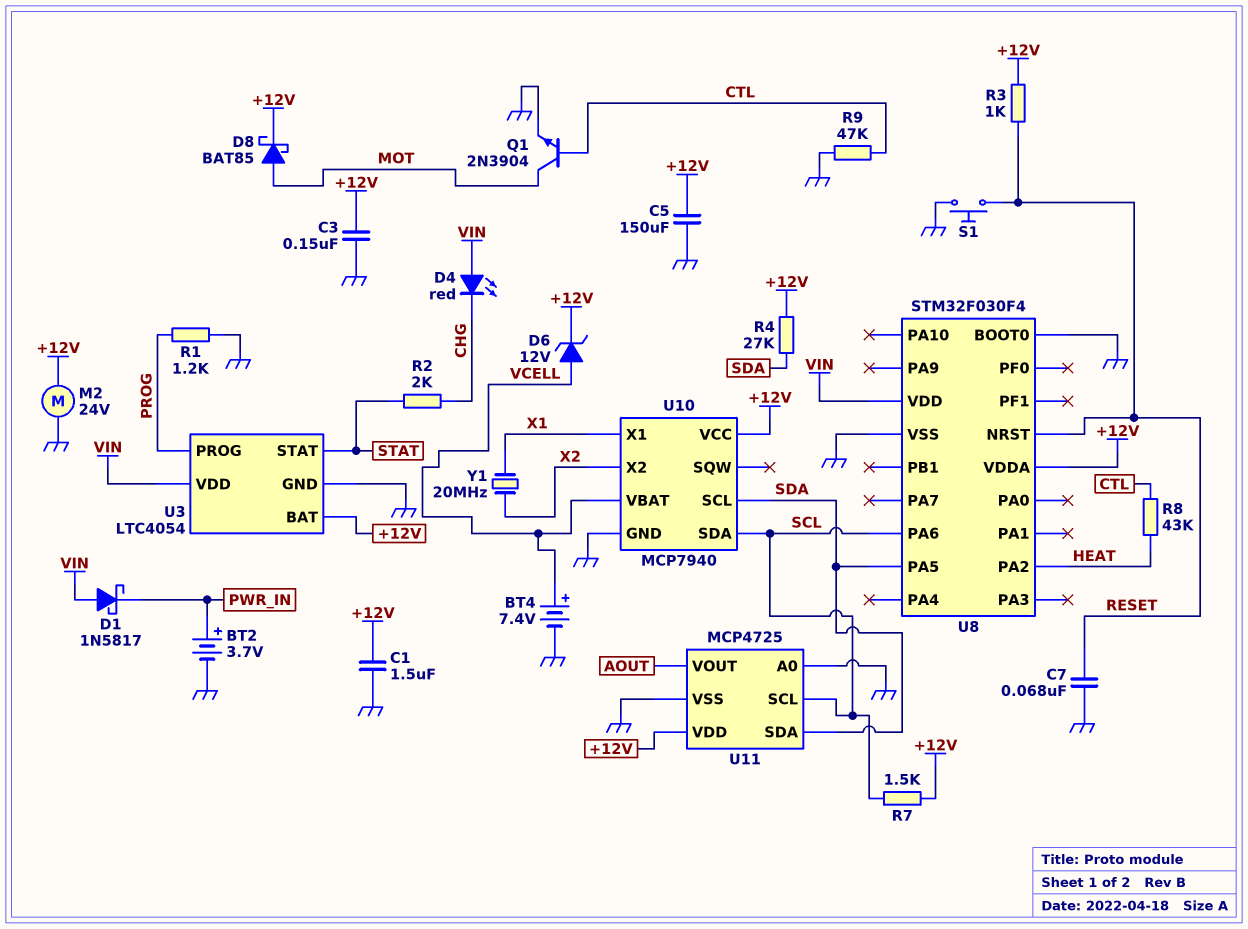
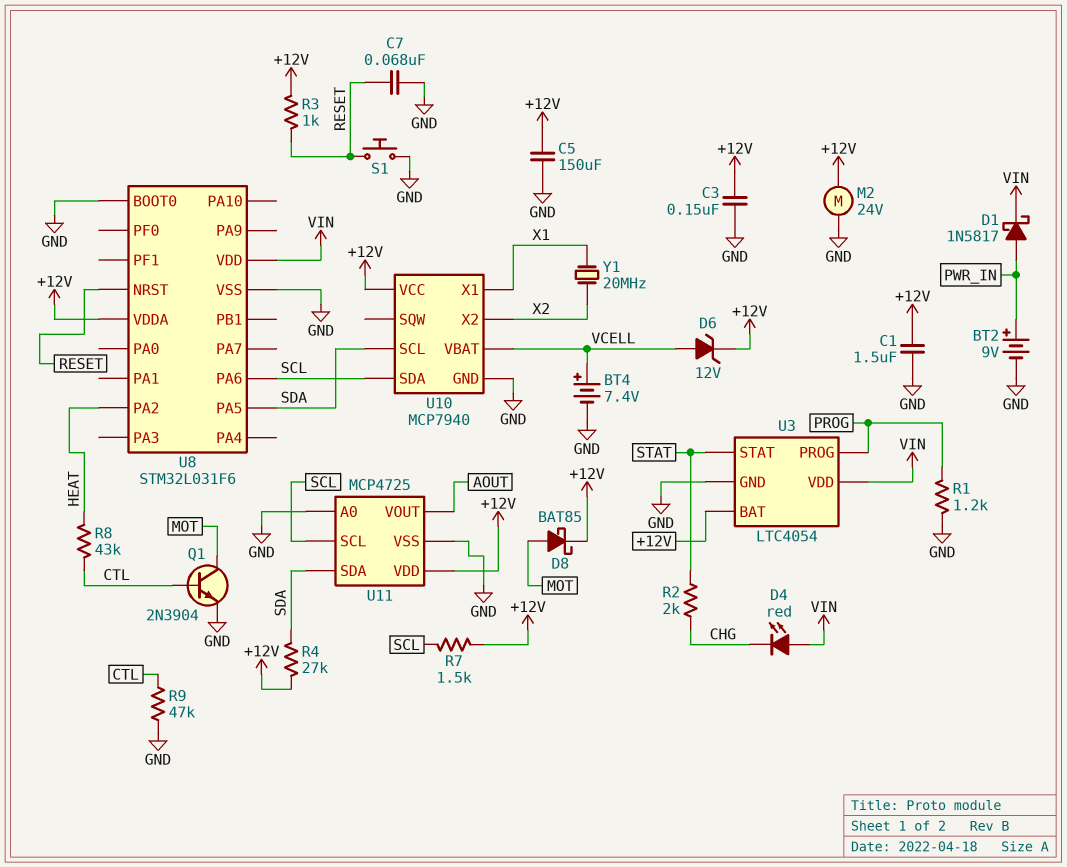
BT2: 3.7V (plus PWR_IN, minus GND) -> 9V (plus PWR_IN, minus GND)
D1: schottky 1N5817 (A VIN, K PWR_IN) -> schottky 1N5817 (A PWR_IN, K VIN)
U8: STM32F030F4 -> STM32L031F6

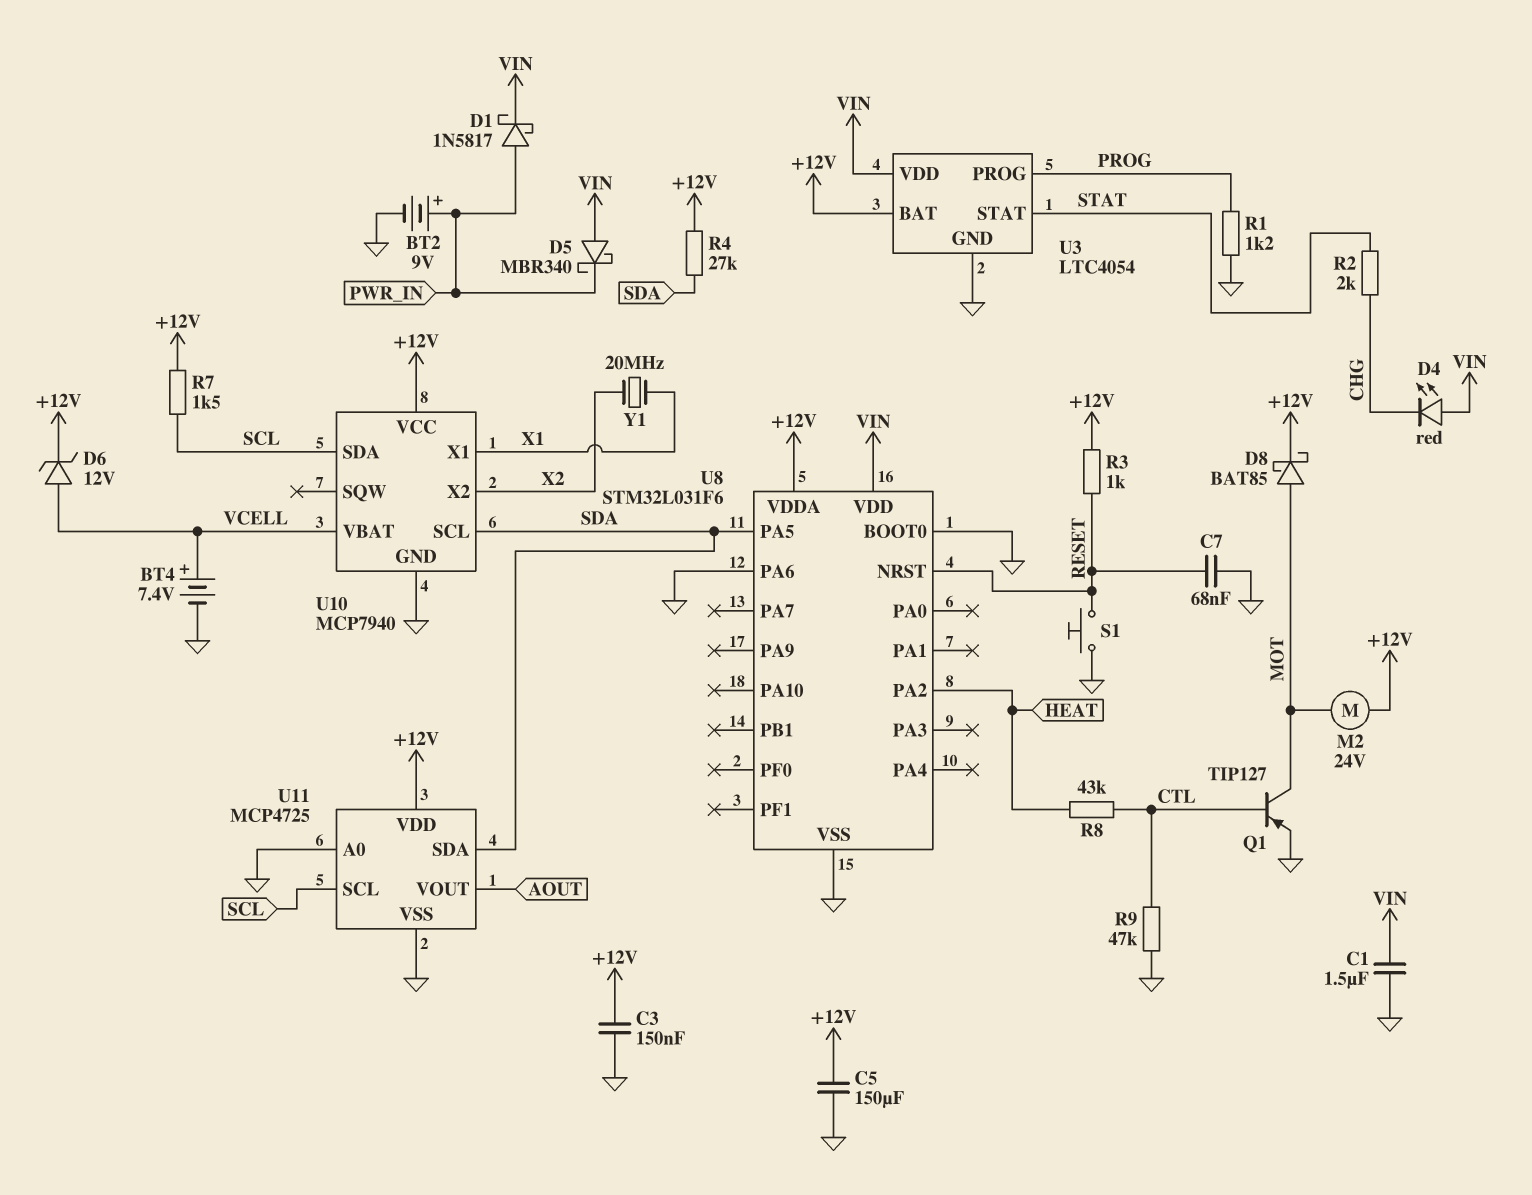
C1: 1.5uF (+12V, GND) -> 1.5uF (GND, VIN)
D5: none -> schottky MBR340 (A VIN, K PWR_IN)
M2: motor 24V (+12V, GND) -> motor 24V (+12V, MOT)
Q1: NPN 2N3904 (B CTL, C MOT, E GND) -> PNP TIP127 (B CTL, C MOT, E GND)
U8 pin PA6: SCL -> GND

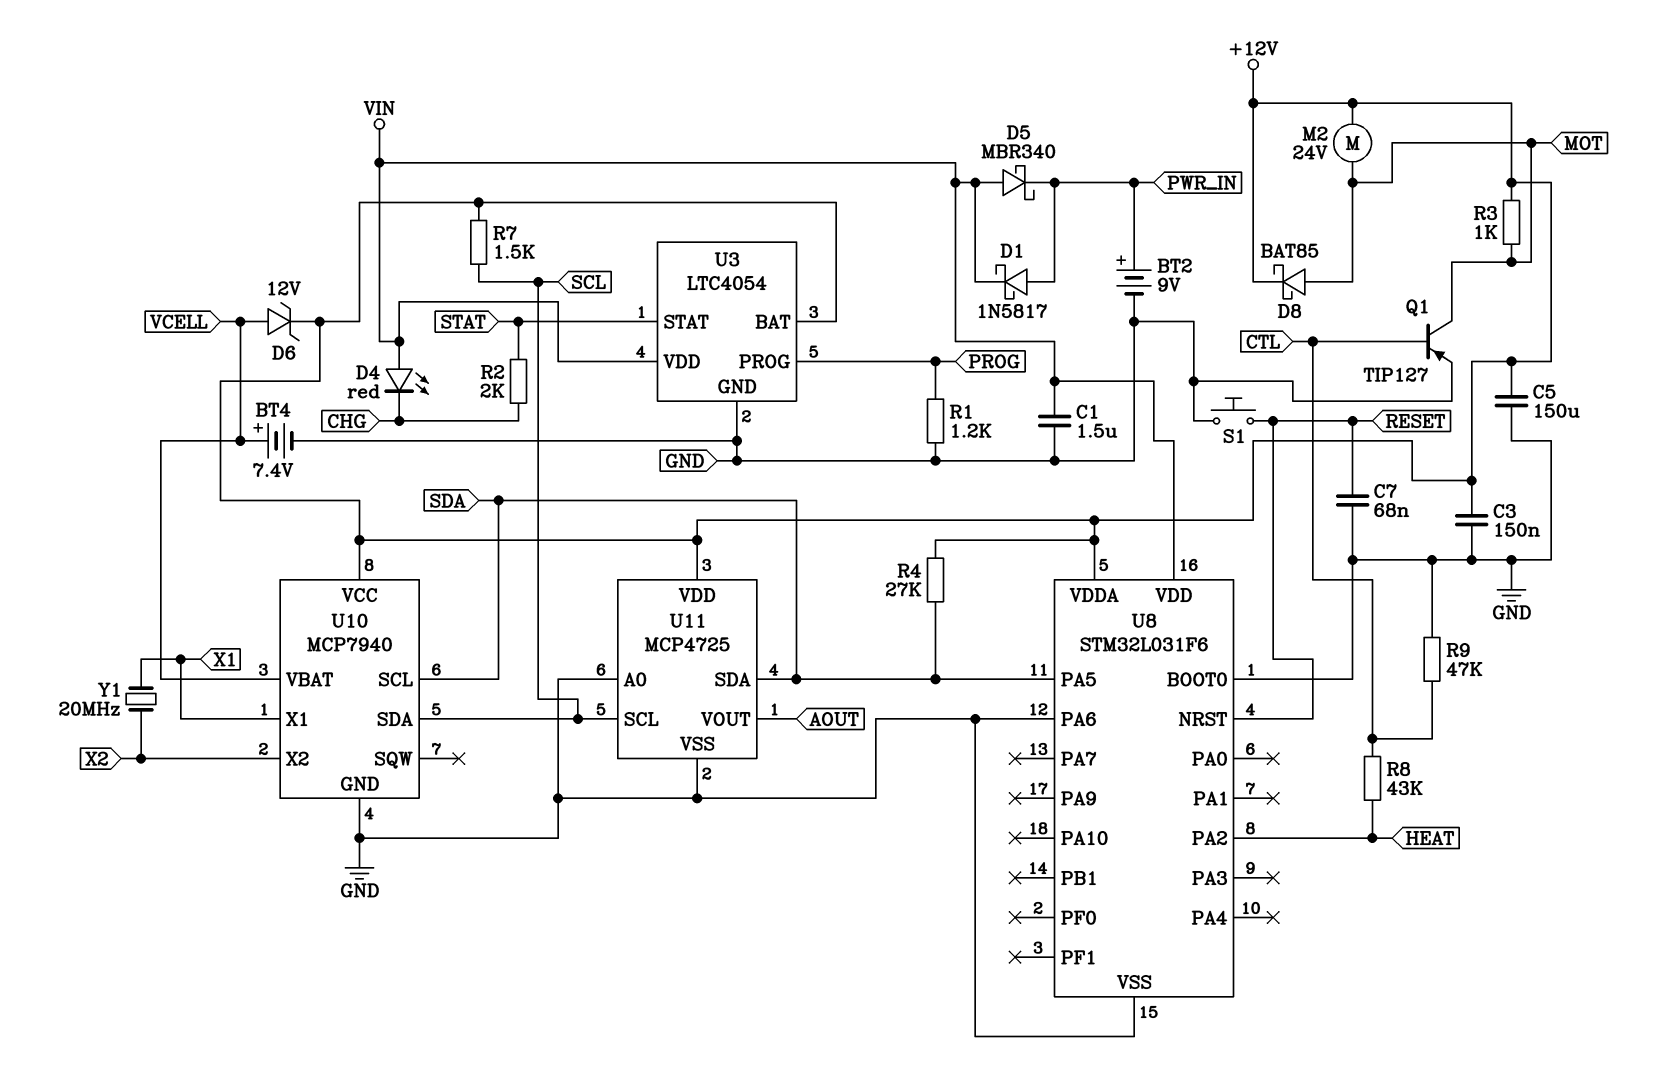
R3: 1k (+12V, RESET) -> 1k (+12V, MOT)

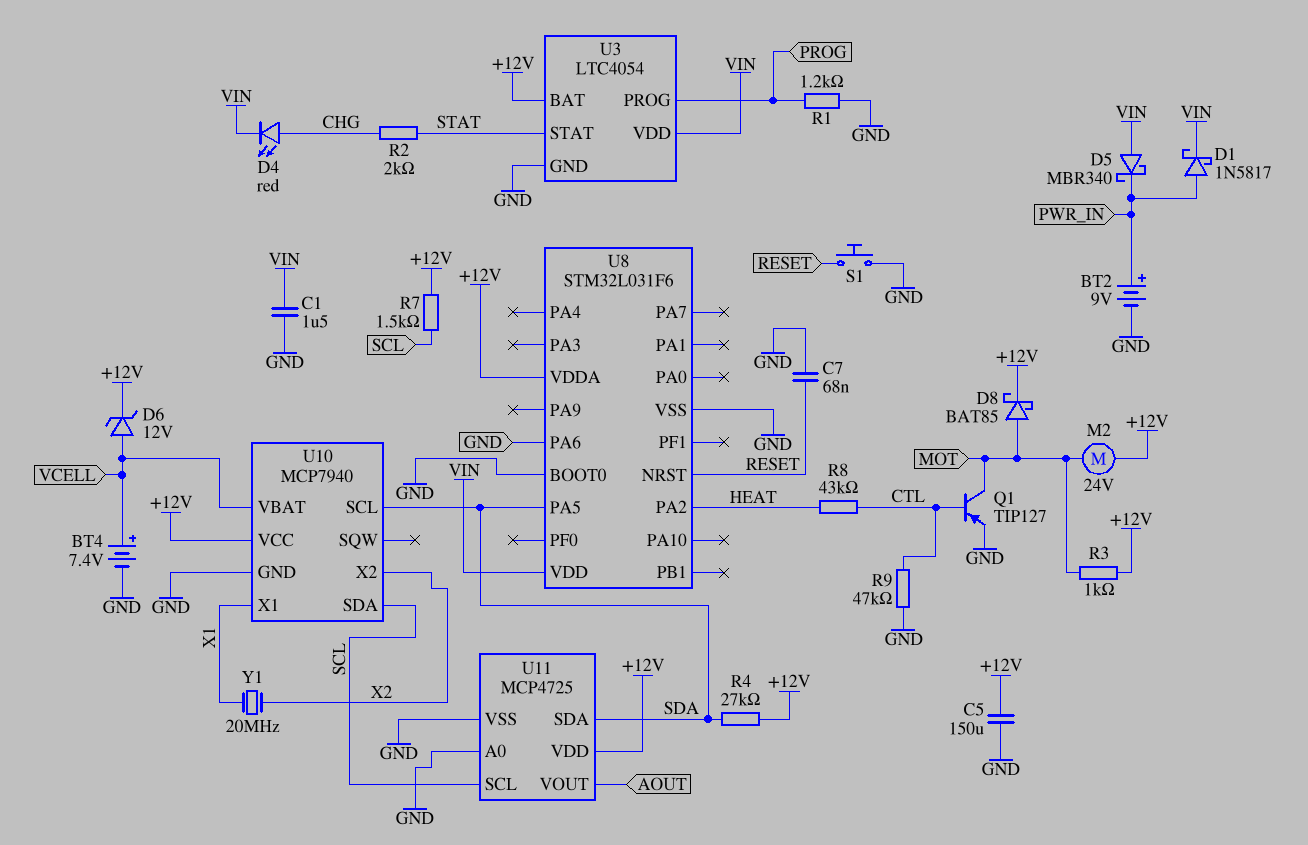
C3: 150nF (+12V, GND) -> none
D4: LED red (A VIN, K CHG) -> LED red (A CHG, K VIN)

